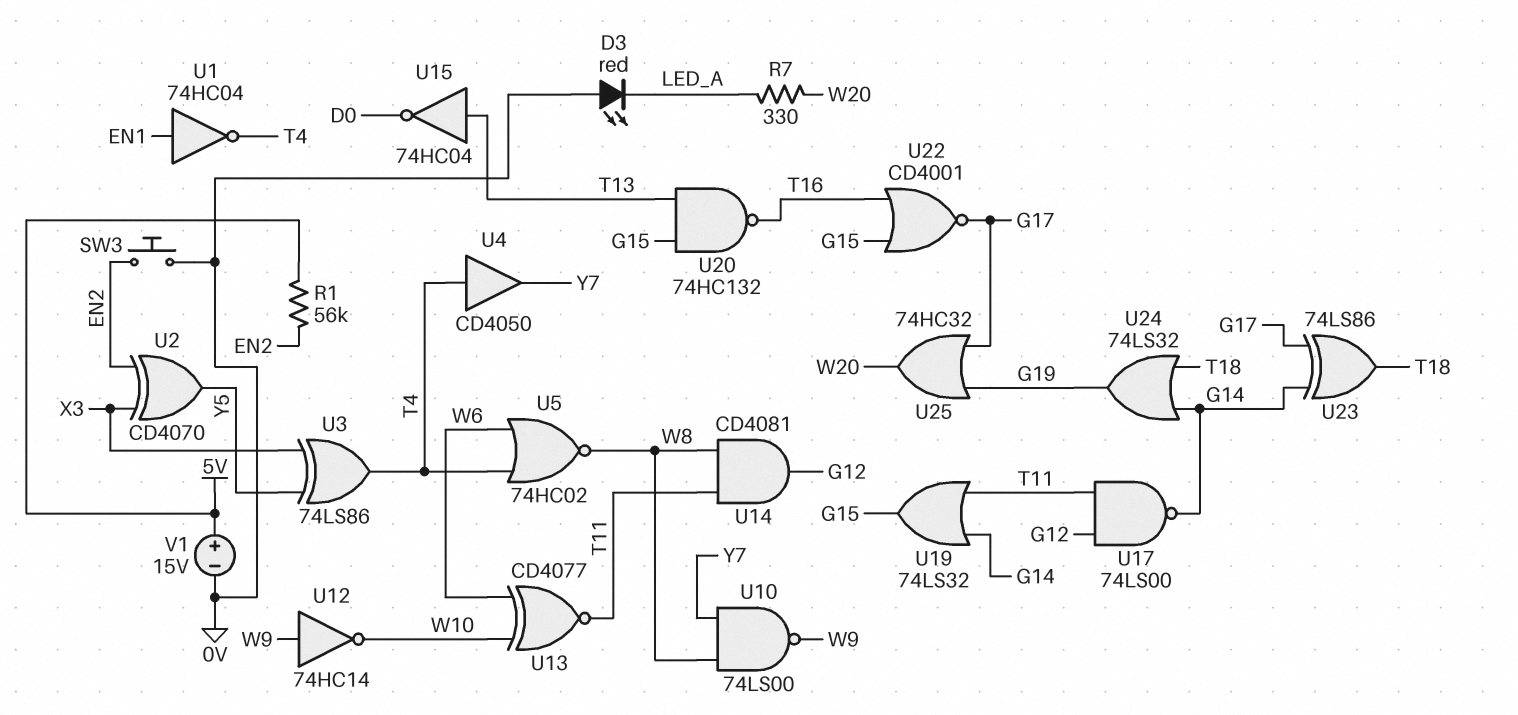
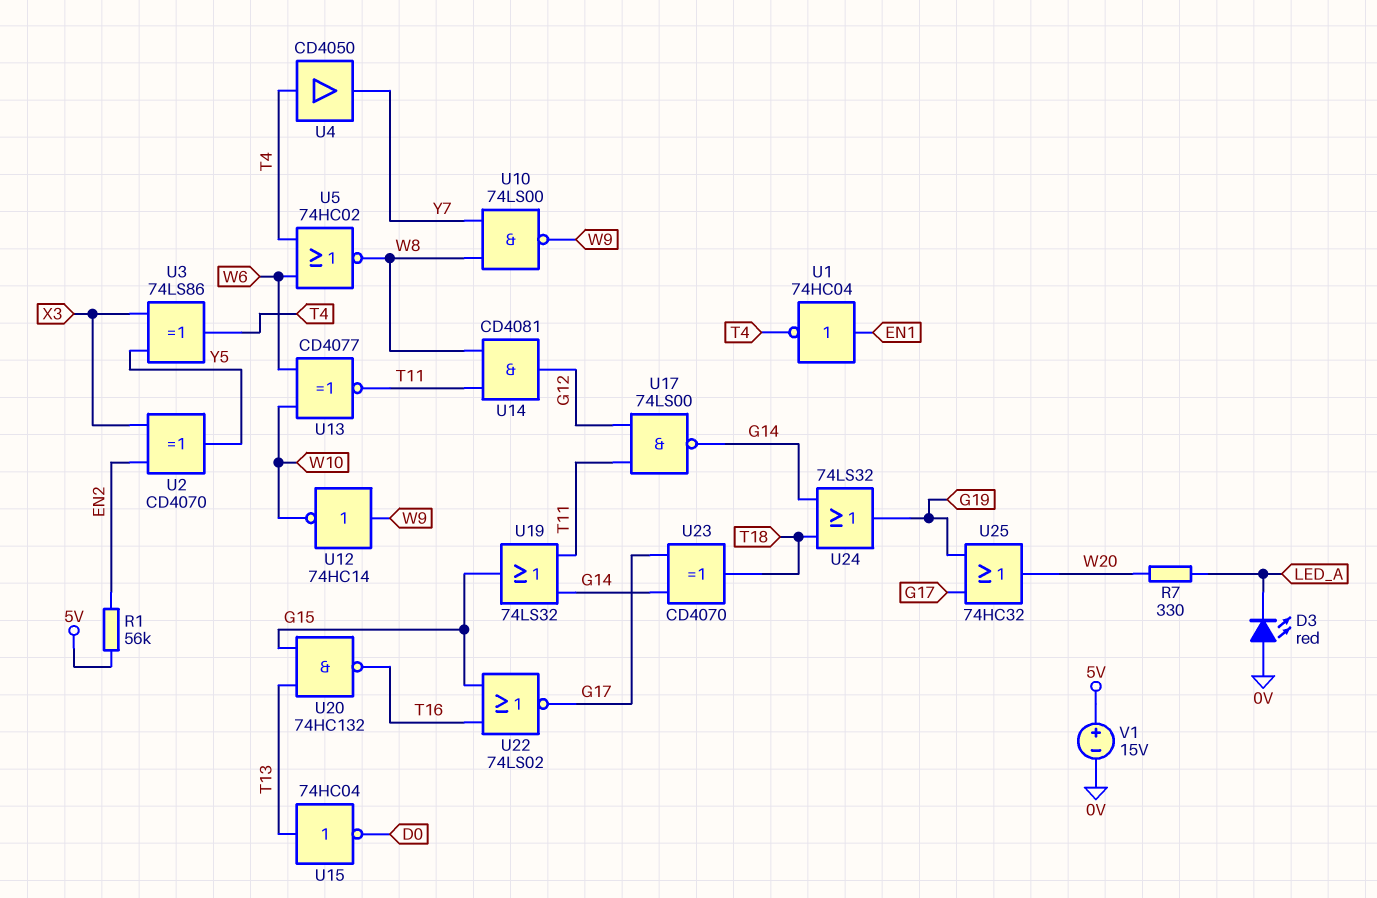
SW3: button (0V, EN2) -> none
U22: NOR CD4001 (in G15, in T16, out G17) -> NOR 74LS02 (in G15, in T16, out G17)
U23: XOR 74LS86 (in G14, in G17, out T18) -> XOR CD4070 (in G14, in G17, out T18)

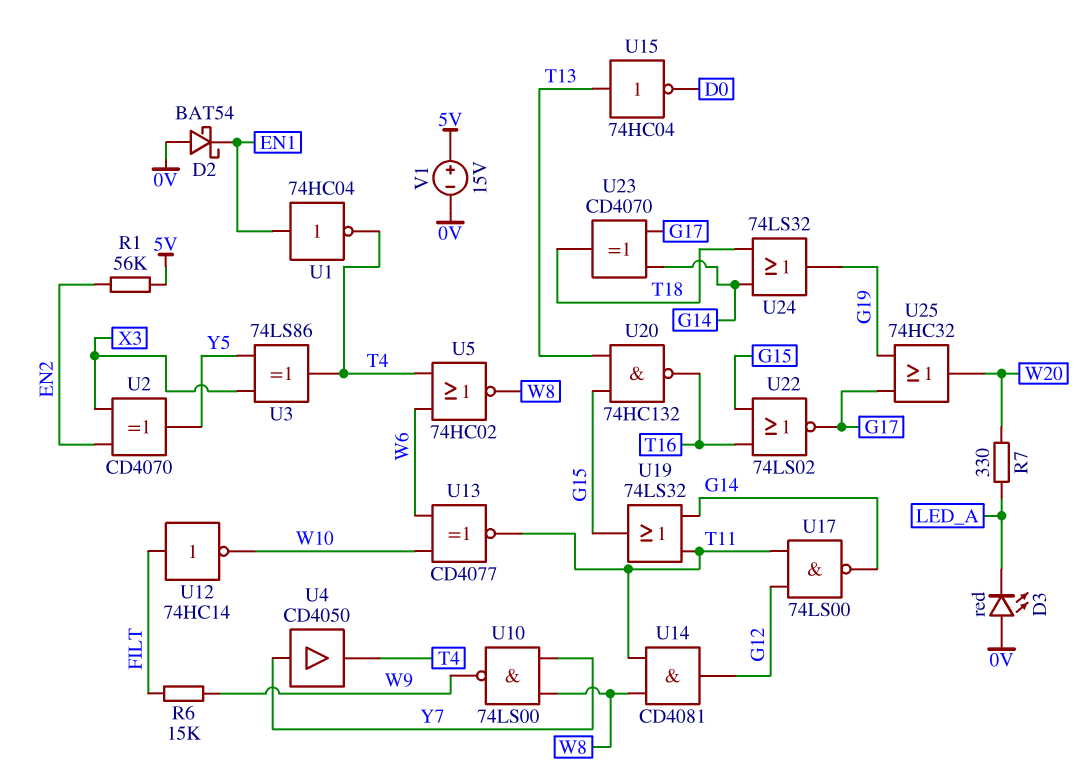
D2: none -> schottky BAT54 (A 0V, K EN1)
R6: none -> 15k (FILT, W9)
U4: buffer CD4050 (in T4, out Y7) -> buffer CD4050 (in Y7, out T4)
U12: NOT 74HC14 (in W9, out W10) -> NOT 74HC14 (in FILT, out W10)

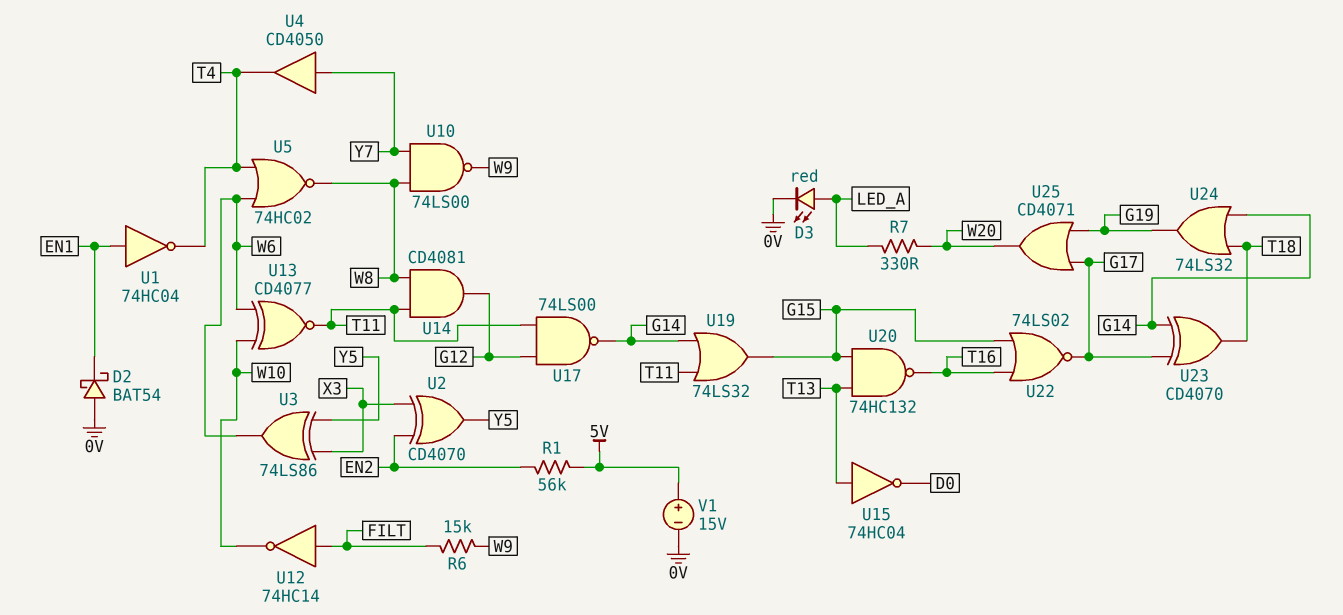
D3: LED red (A 0V, K LED_A) -> LED red (A LED_A, K 0V)
U3: XOR 74LS86 (in X3, in Y5, out T4) -> XOR 74LS86 (in X3, in Y5, out W6)
U25: OR 74HC32 (in G17, in G19, out W20) -> OR CD4071 (in G17, in G19, out W20)

